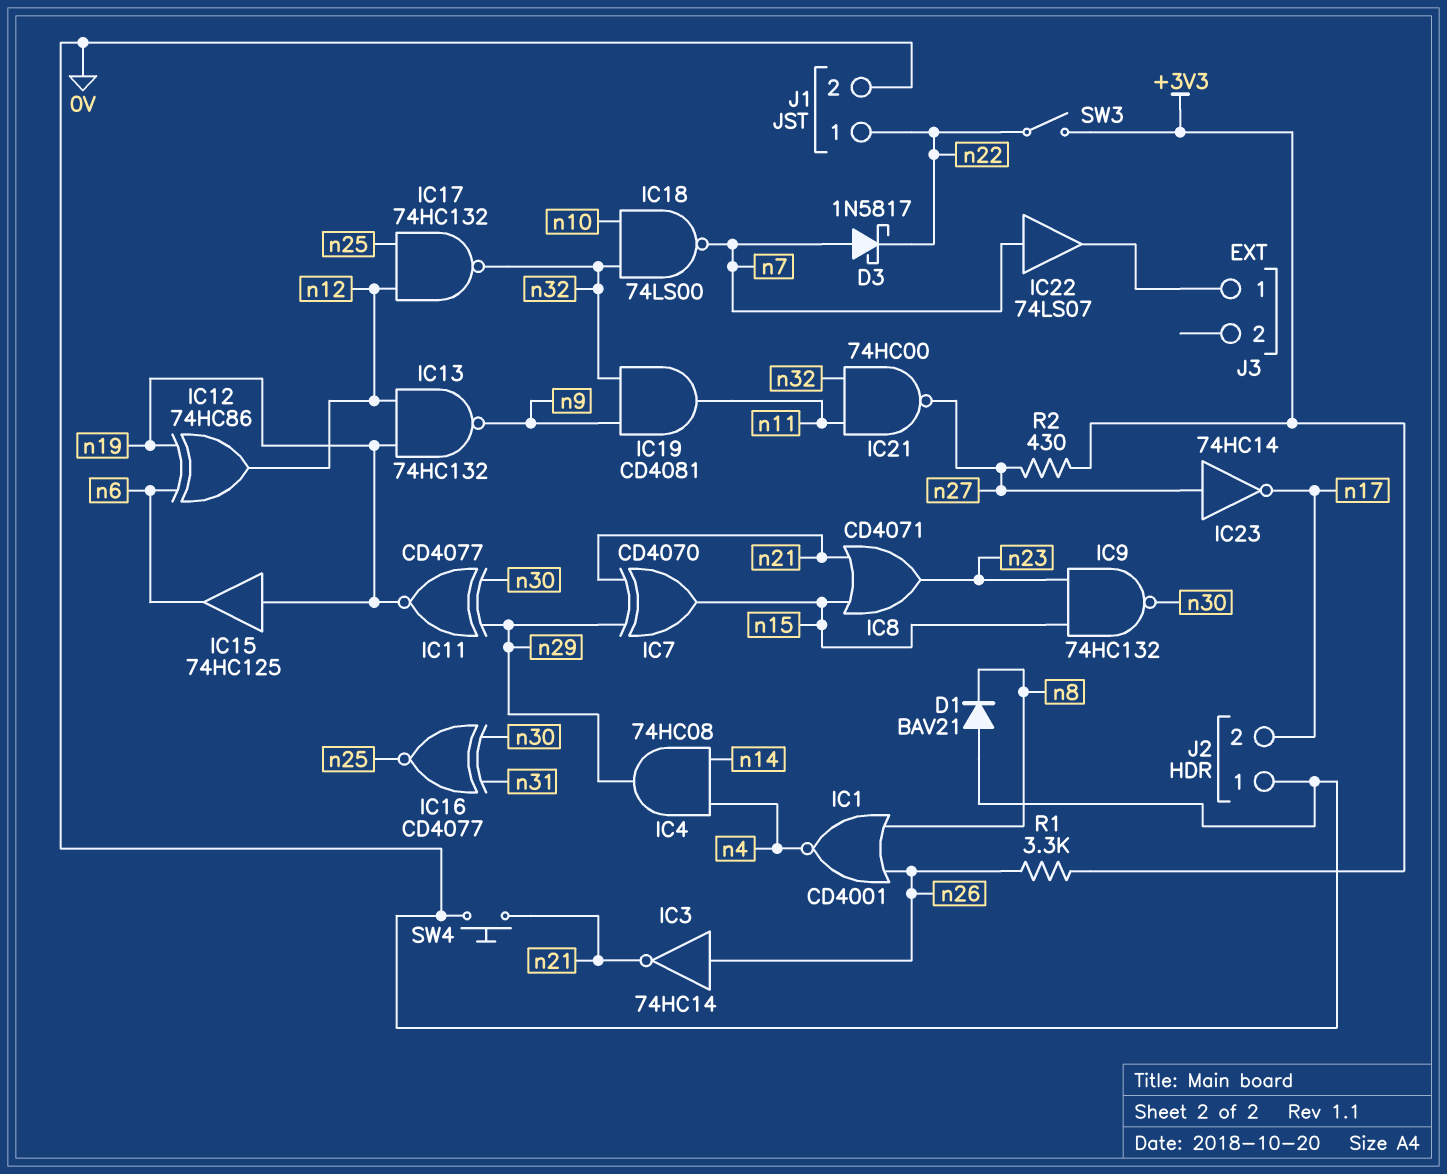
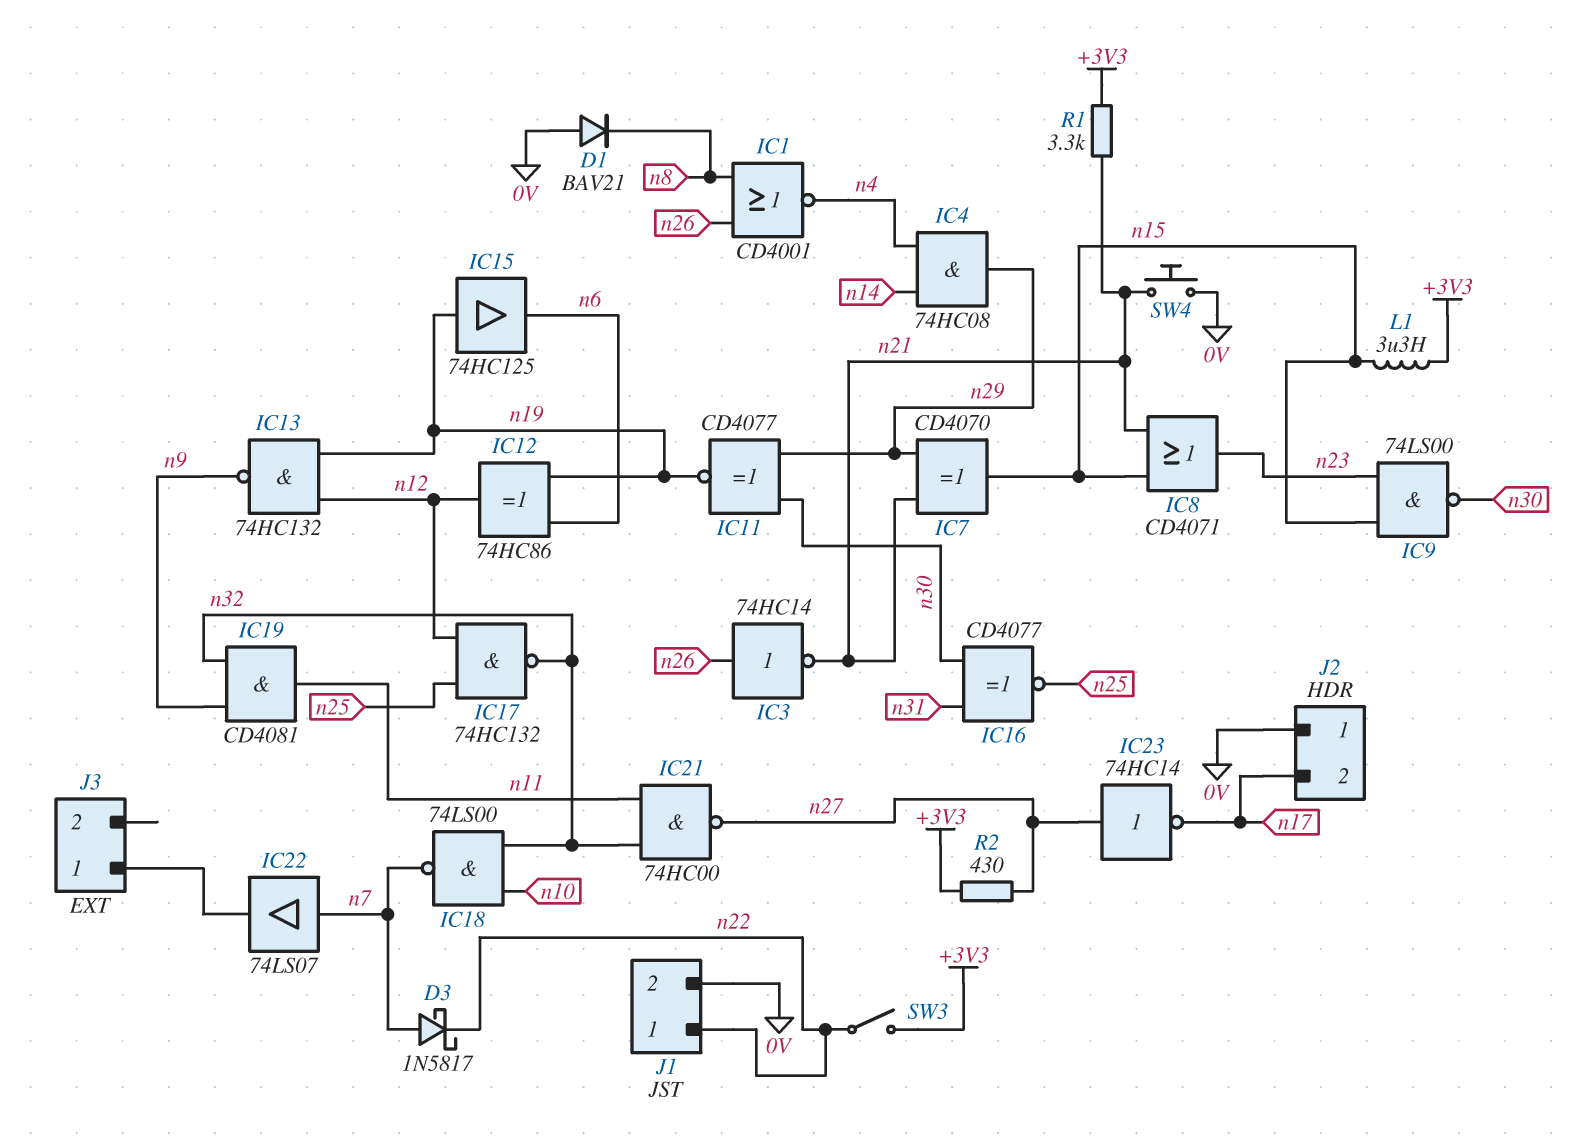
IC9: NAND 74HC132 (in n15, in n23, out n30) -> NAND 74LS00 (in n15, in n23, out n30)
L1: none -> 3.3uH (+3V3, n15)
R1: 3.3k (+3V3, n26) -> 3.3k (+3V3, n21)

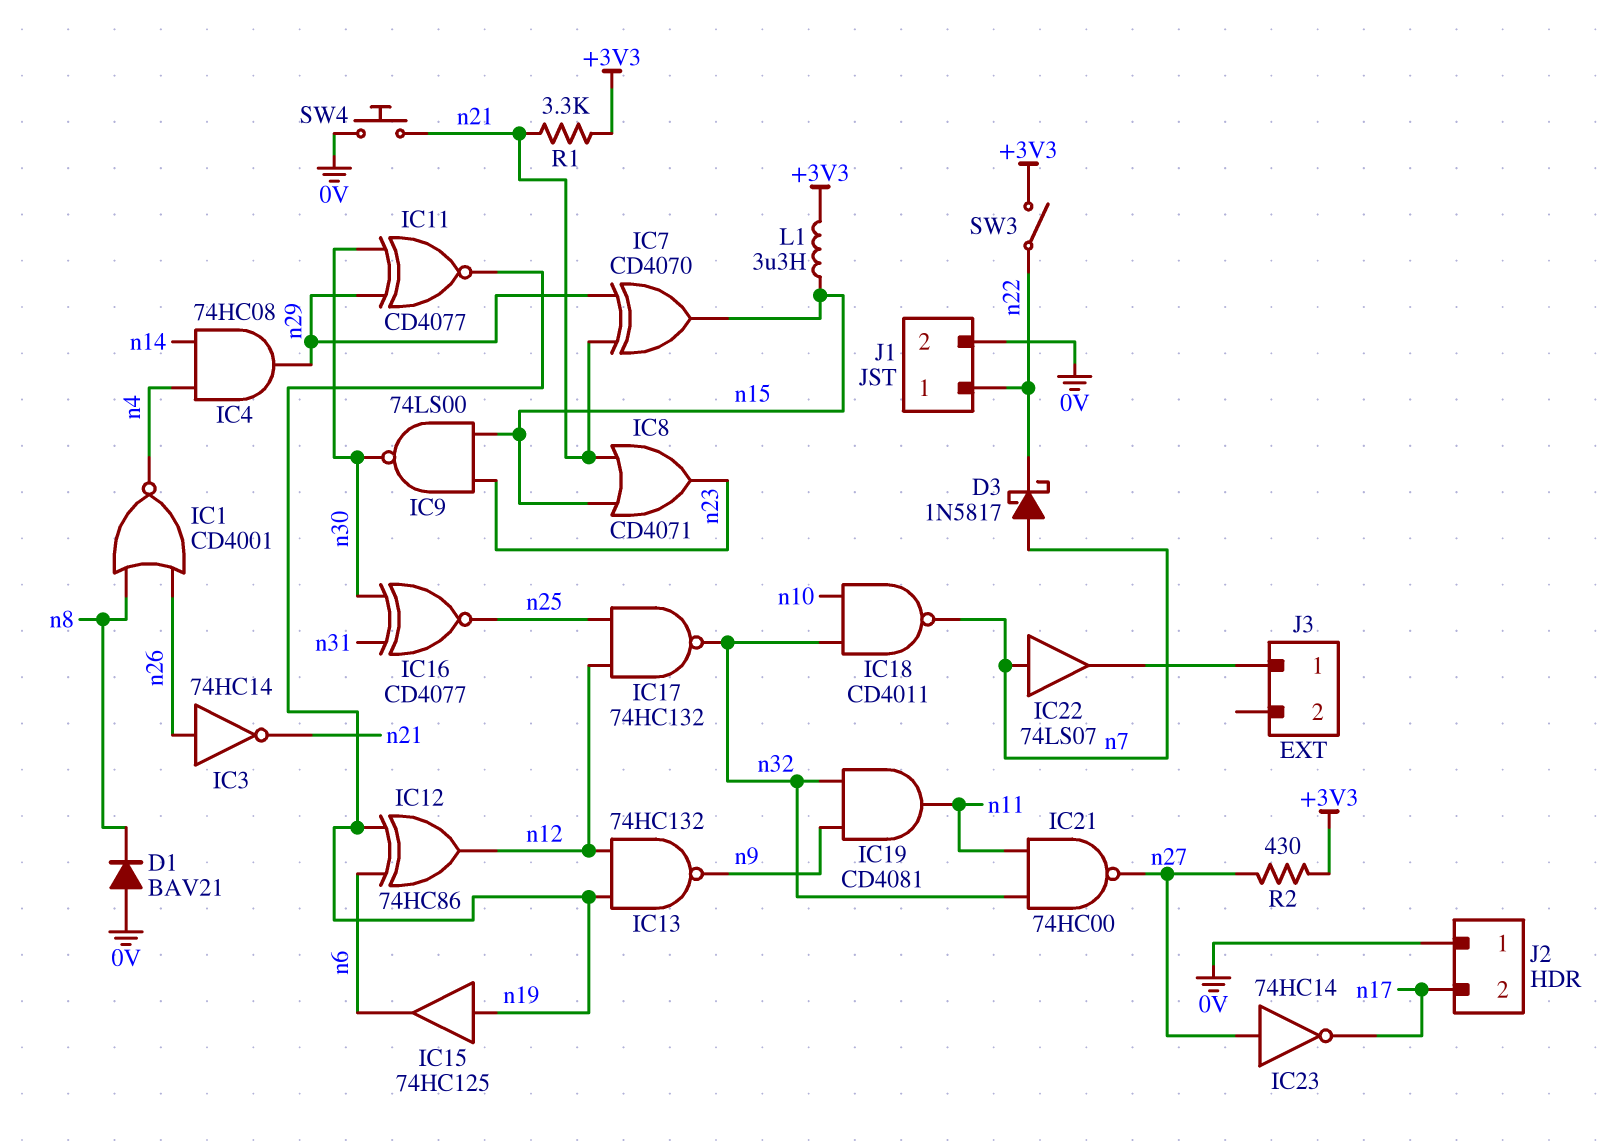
IC18: NAND 74LS00 (in n10, in n32, out n7) -> NAND CD4011 (in n10, in n32, out n7)

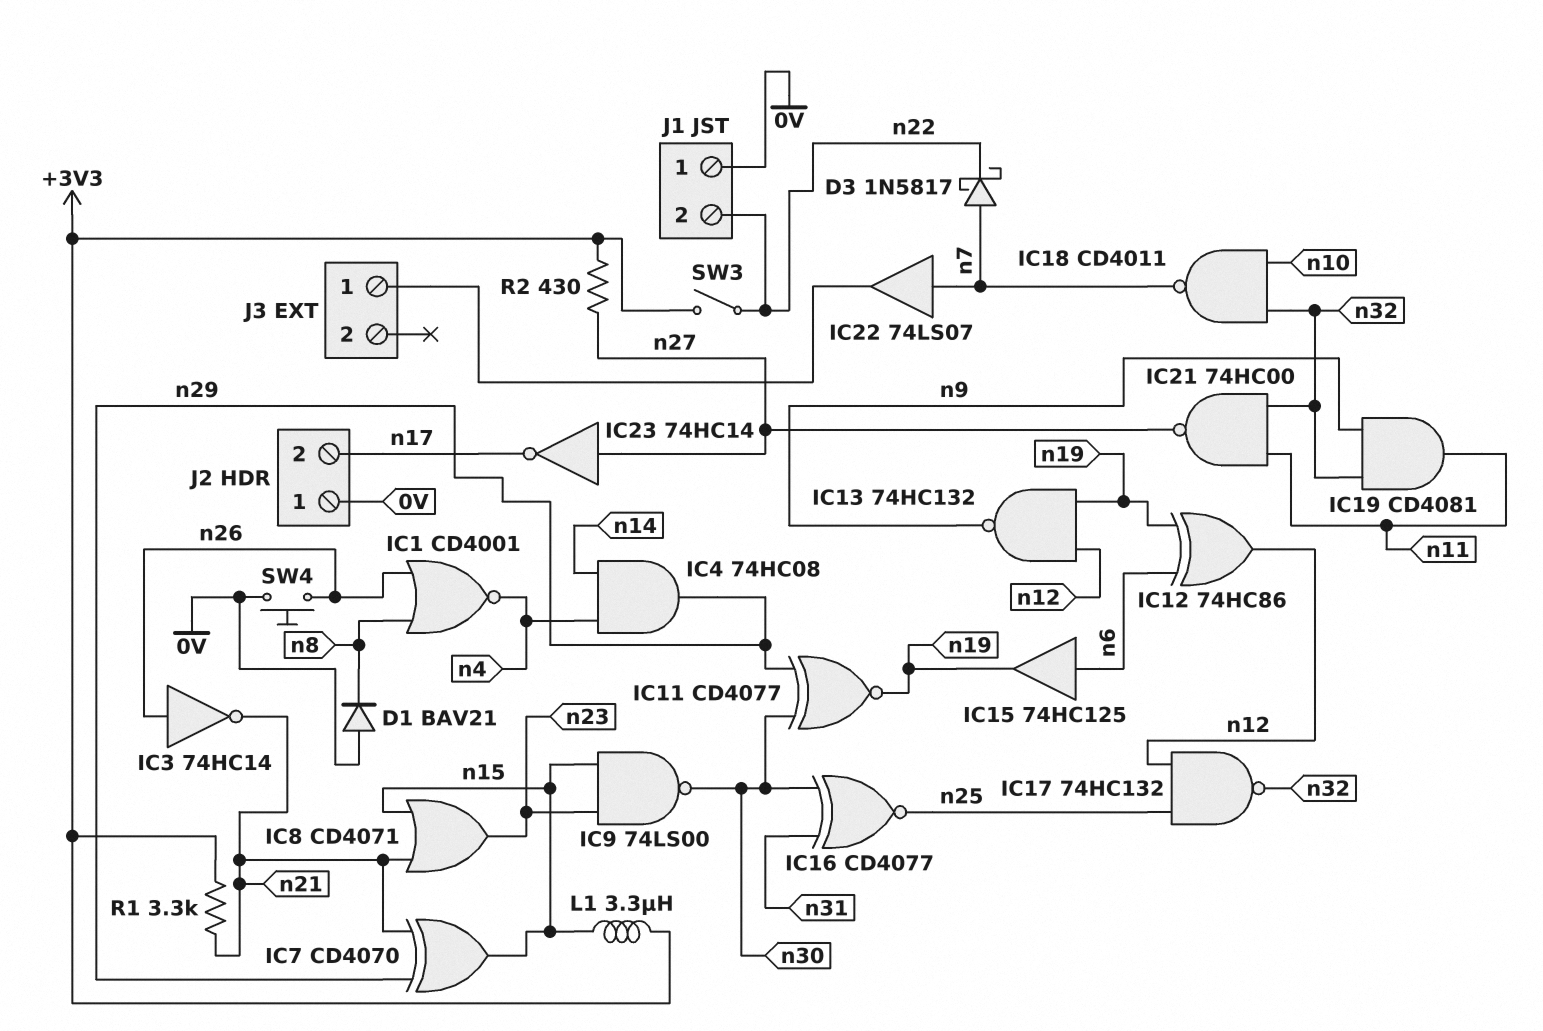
IC15: buffer 74HC125 (in n19, out n6) -> buffer 74HC125 (in n6, out n19)
J1 pin 1: n22 -> 0V
J1 pin 2: 0V -> n22
SW4: button (0V, n21) -> button (0V, n26)

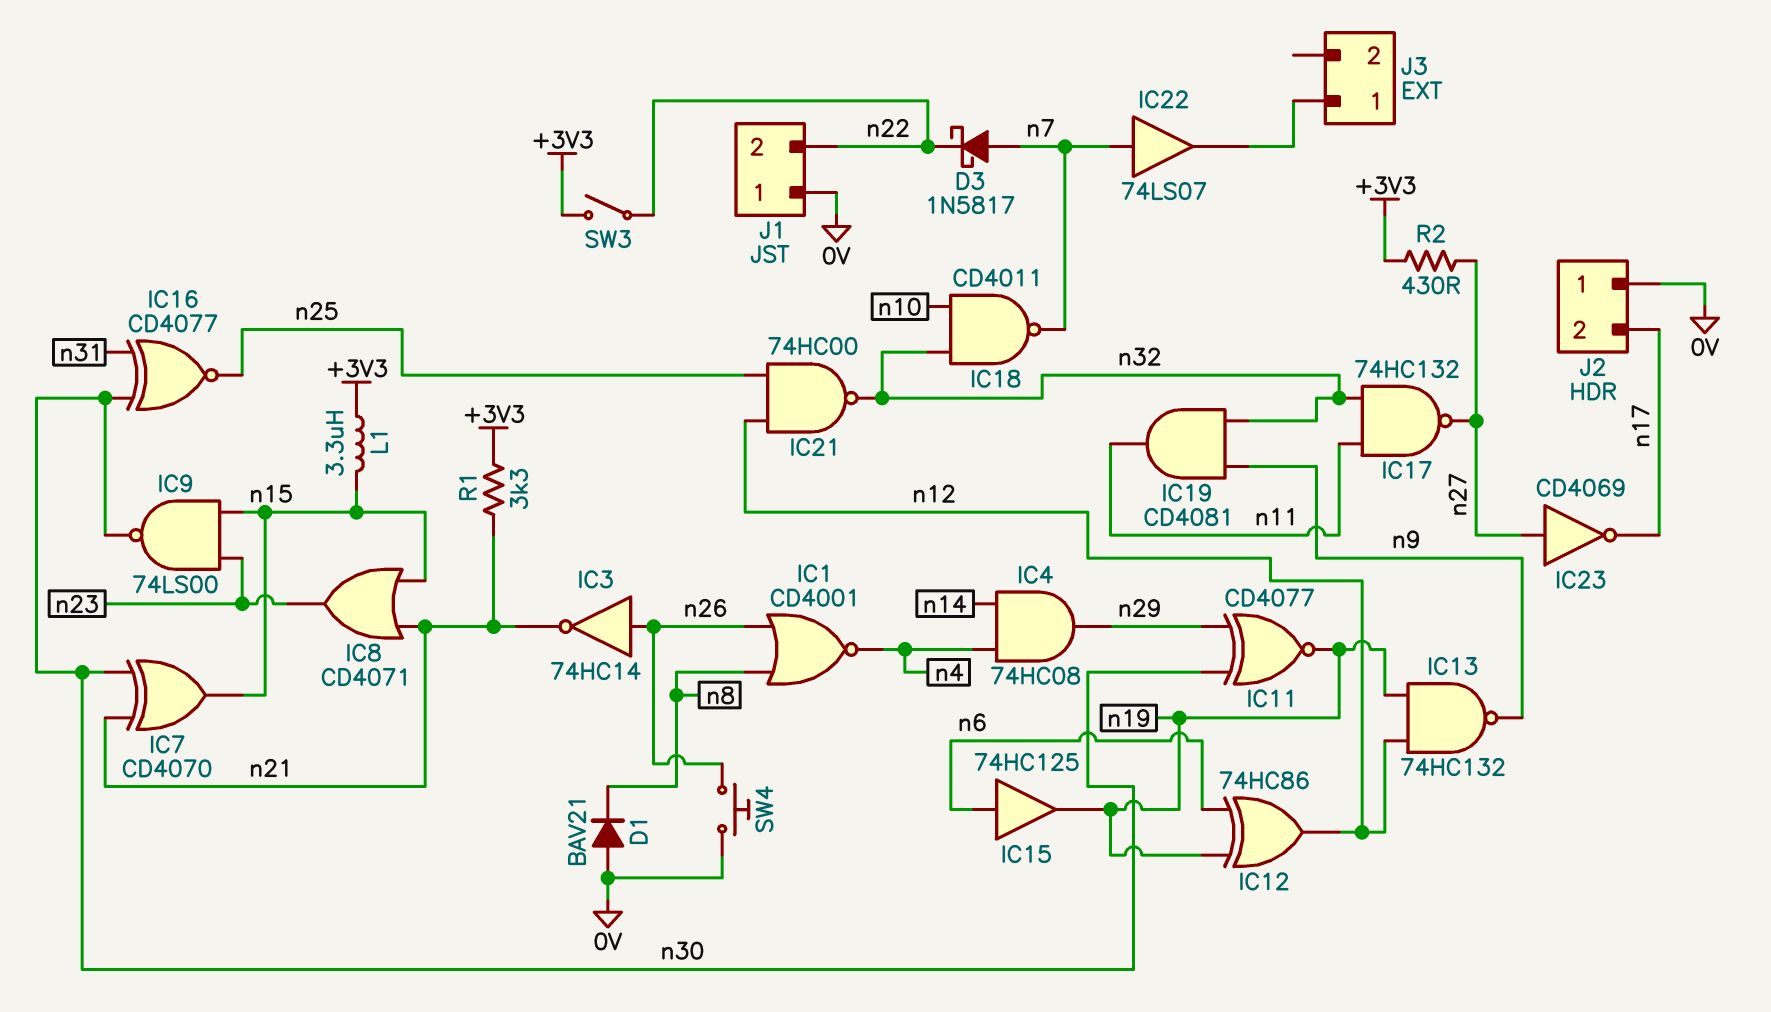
IC7: XOR CD4070 (in n21, in n29, out n15) -> XOR CD4070 (in n21, in n30, out n15)
IC17: NAND 74HC132 (in n12, in n25, out n32) -> NAND 74HC132 (in n11, in n32, out n27)
IC21: NAND 74HC00 (in n11, in n32, out n27) -> NAND 74HC00 (in n12, in n25, out n32)
IC23: NOT 74HC14 (in n27, out n17) -> NOT CD4069 (in n27, out n17)

